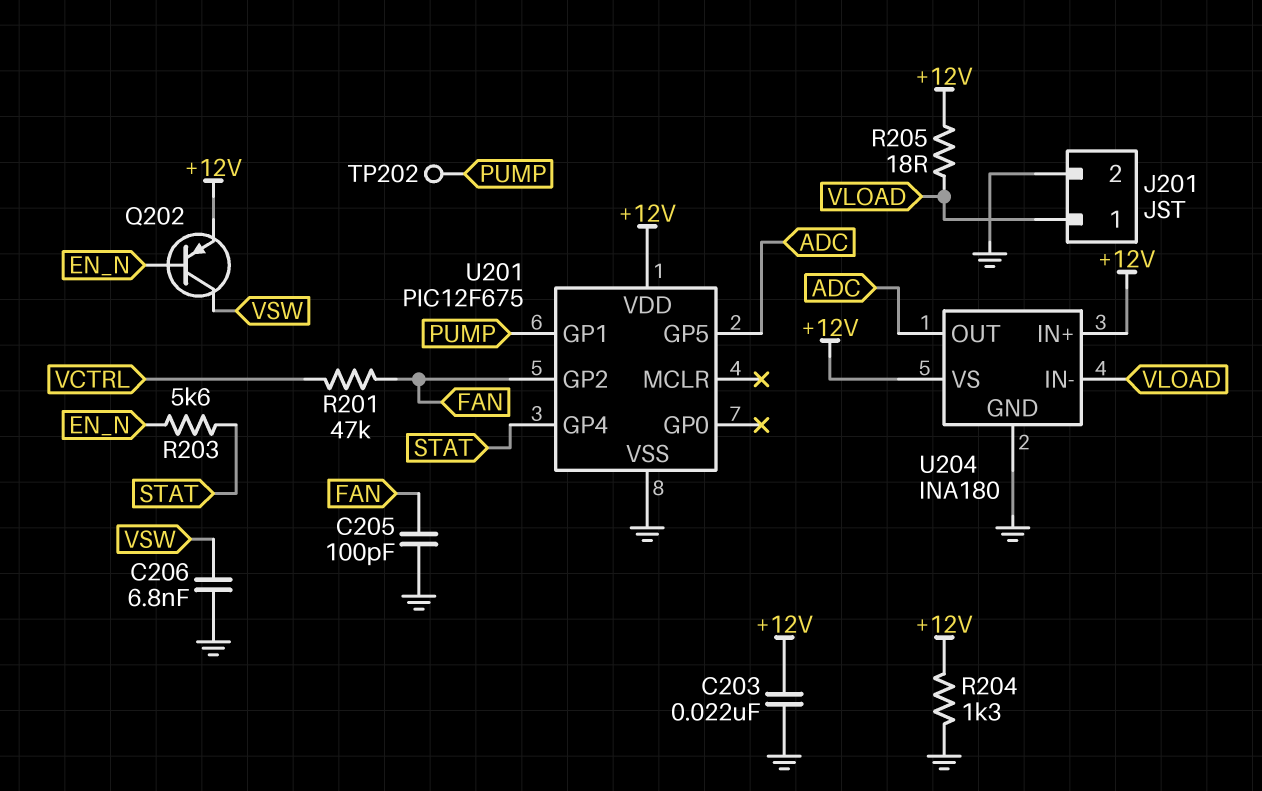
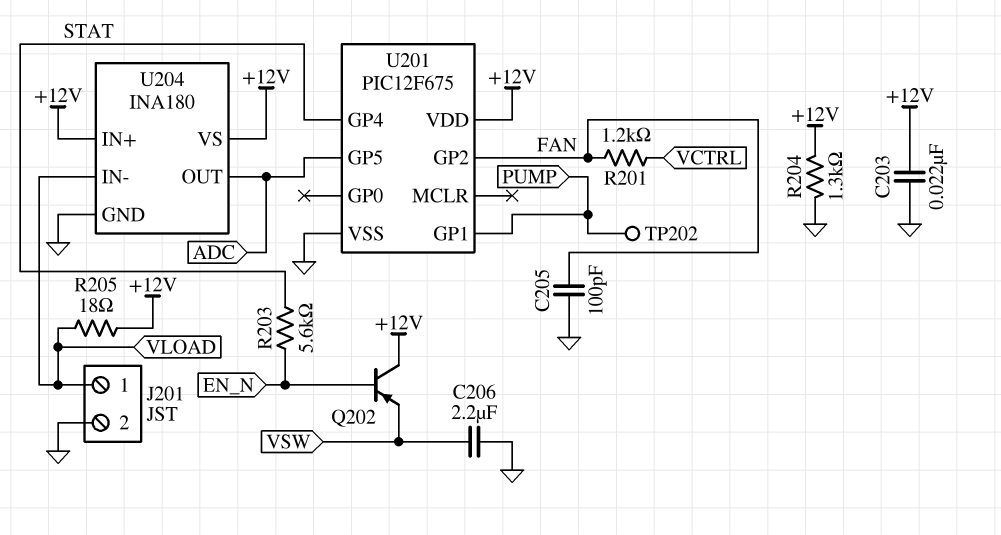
C206: 6.8nF (GND, VSW) -> 2.2uF (GND, VSW)
Q202: PNP (B EN_N, C VSW, E +12V) -> PNP (B EN_N, C +12V, E VSW)
R201: 47k (FAN, VCTRL) -> 1.2k (FAN, VCTRL)

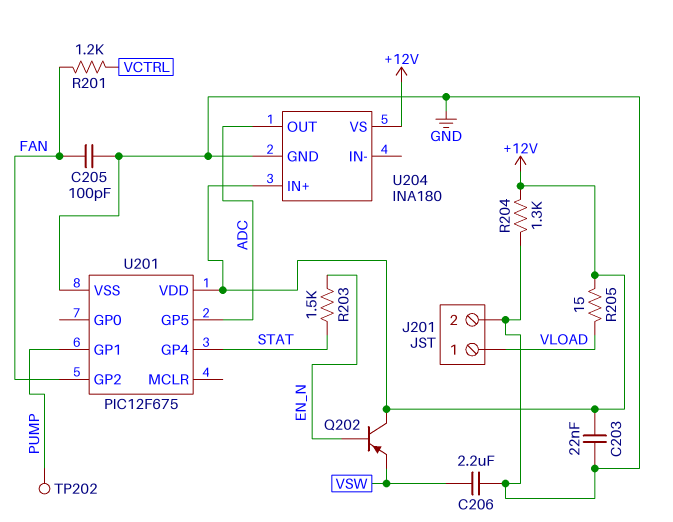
R203: 5.6k (EN_N, STAT) -> 1.5k (EN_N, STAT)
R205: 18 (+12V, VLOAD) -> 15 (+12V, VLOAD)
U204 pin IN-: VLOAD -> none

